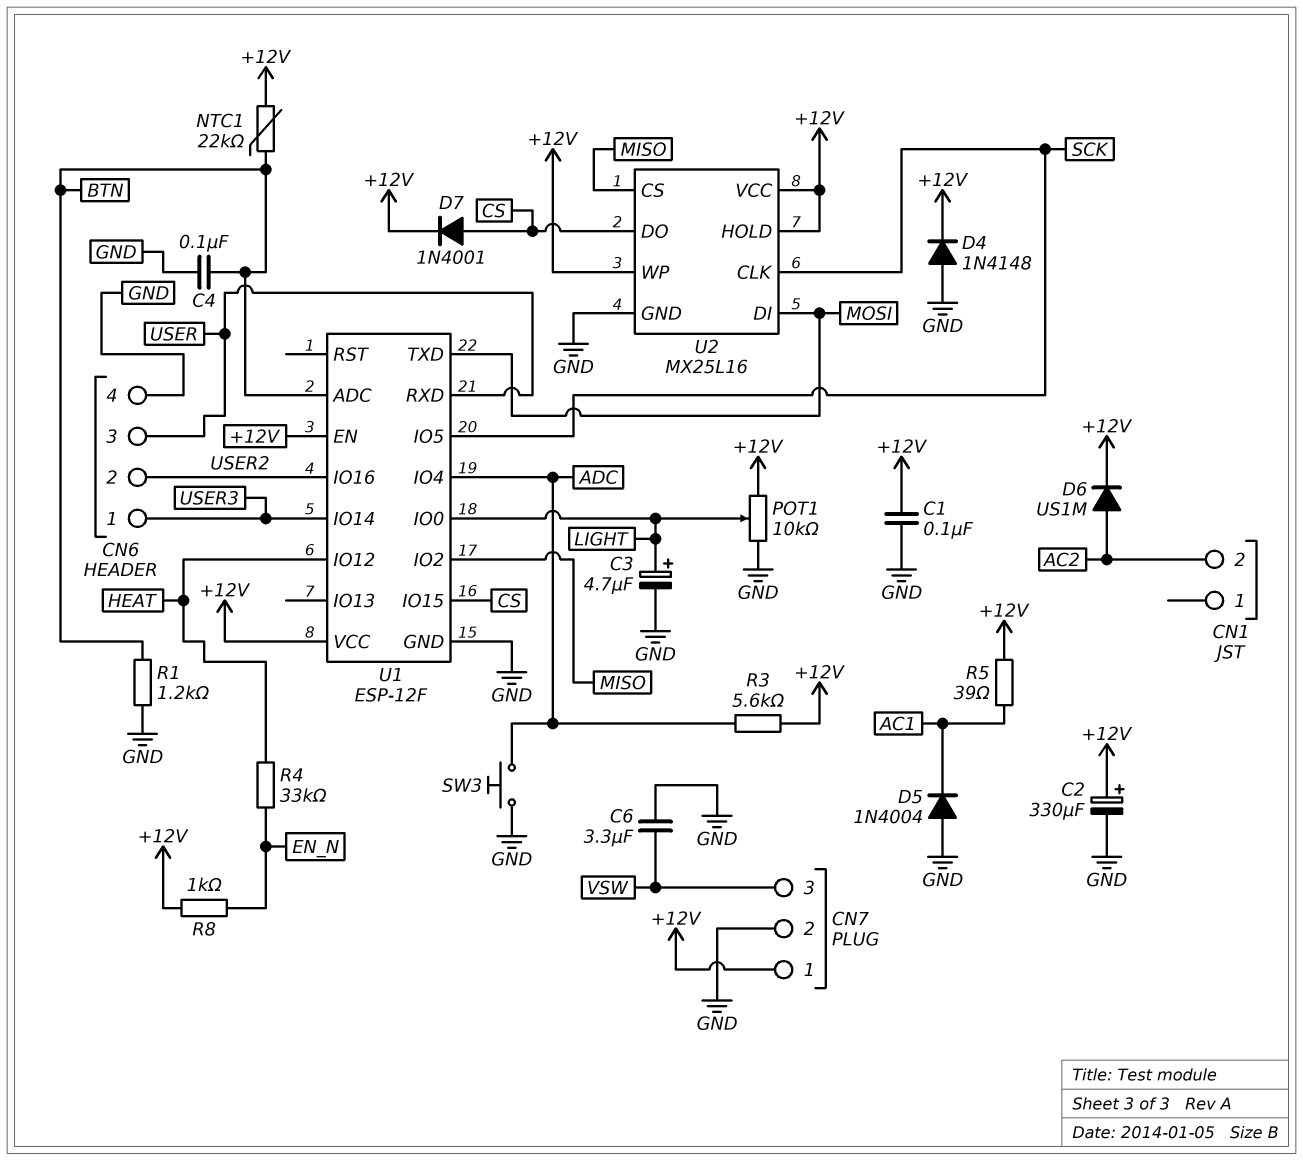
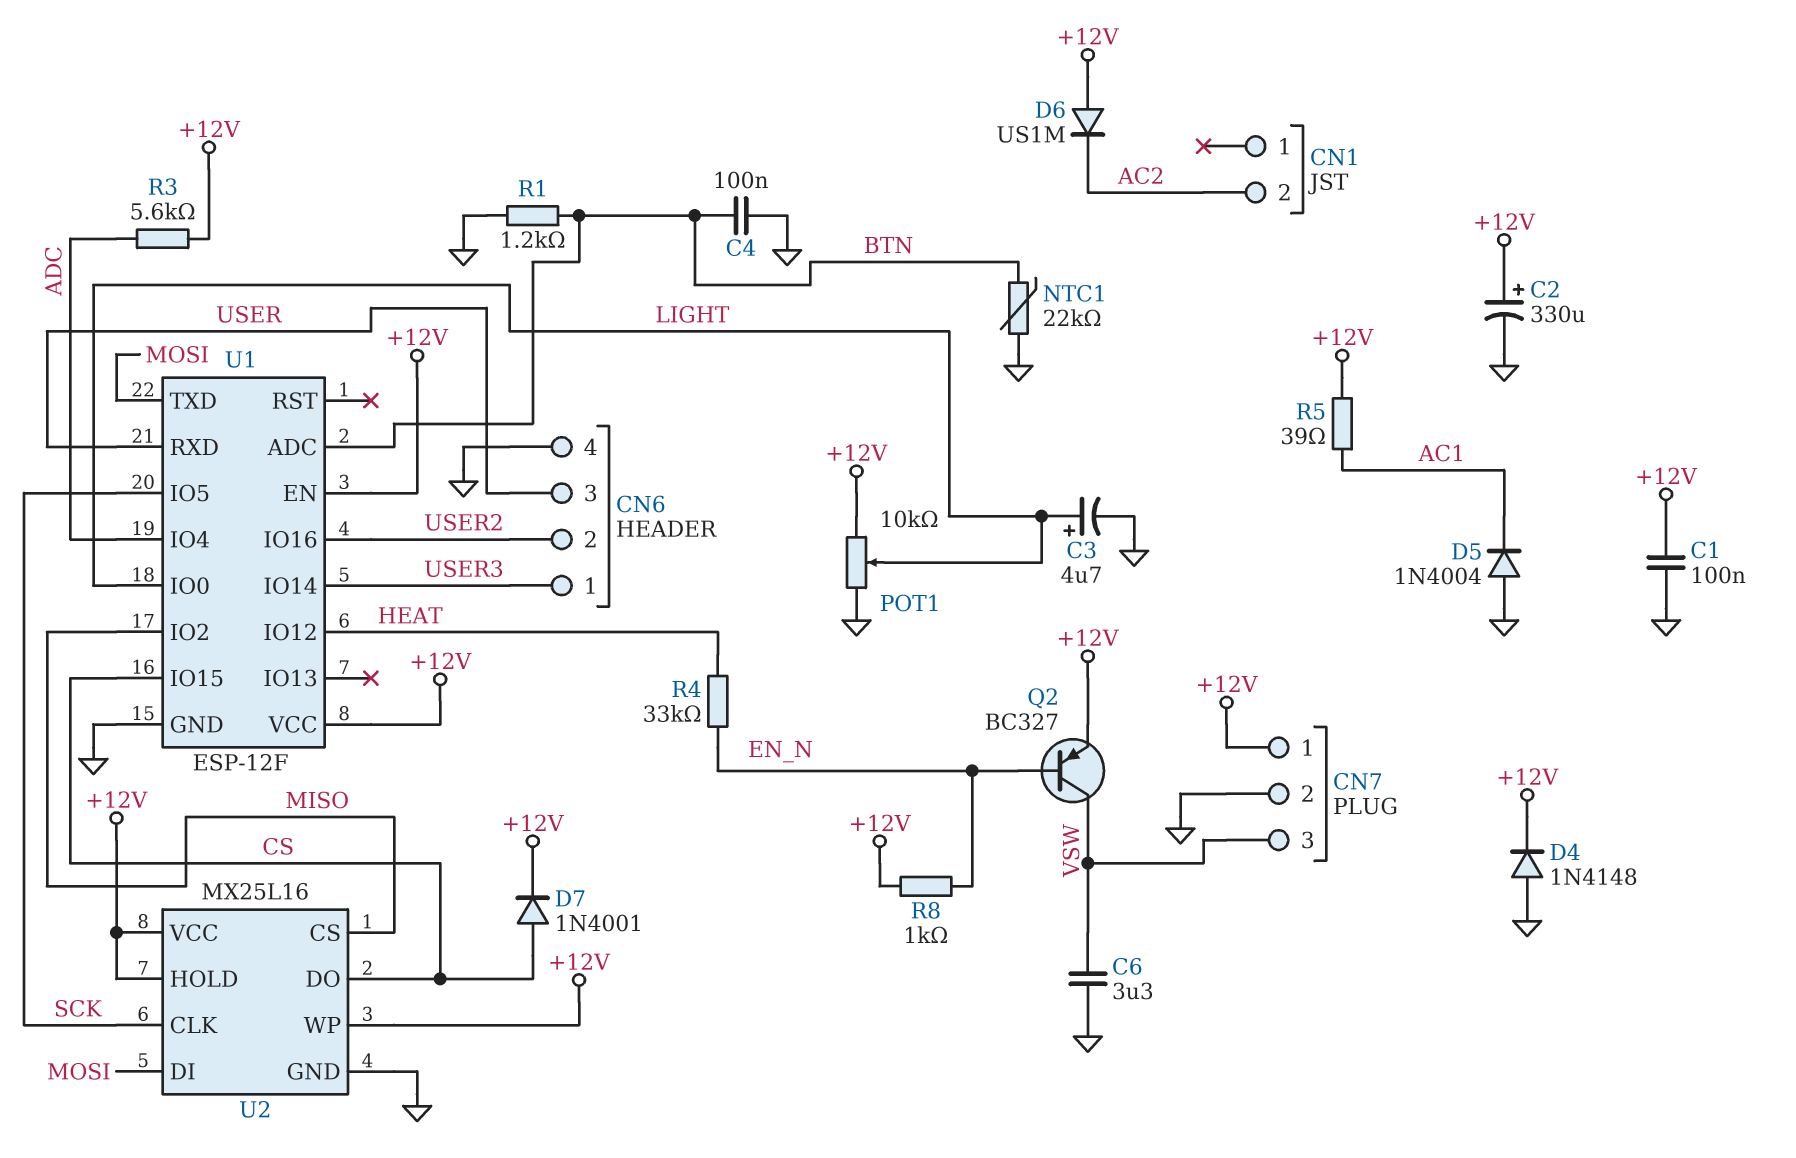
D6: diode US1M (A AC2, K +12V) -> diode US1M (A +12V, K AC2)
NTC1: 22k (+12V, BTN) -> 22k (BTN, GND)
Q2: none -> PNP BC327 (B EN_N, C VSW, E +12V)
SW3: button (ADC, GND) -> none

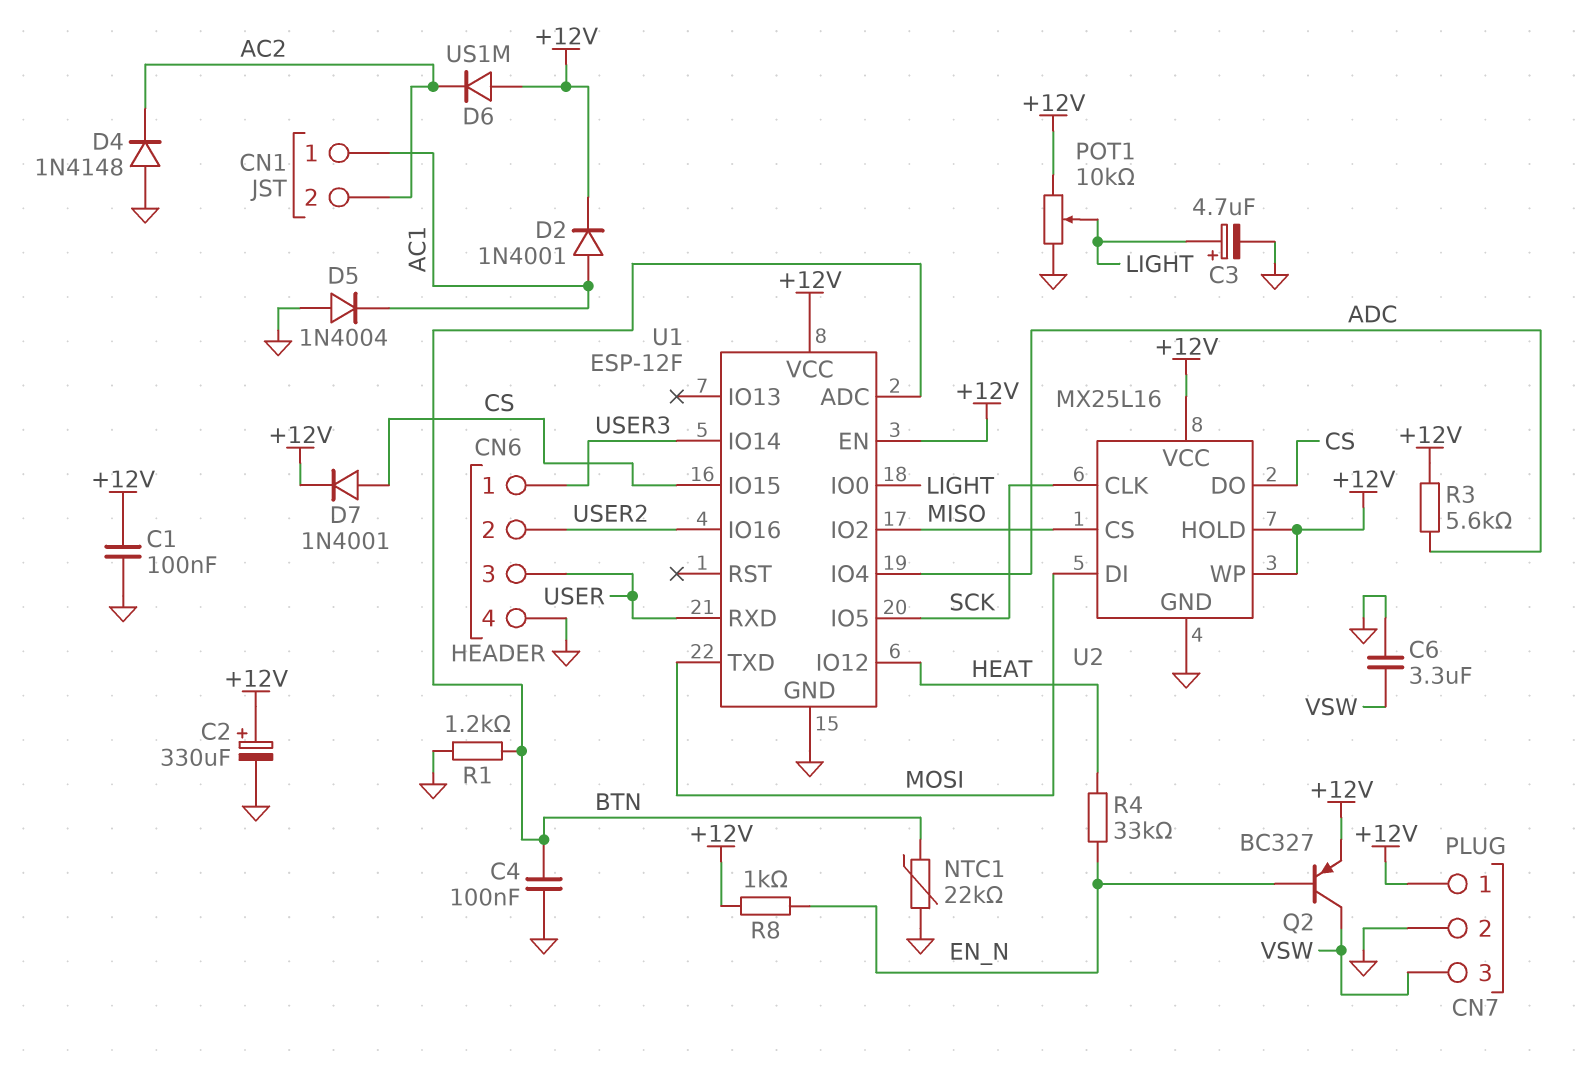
CN1 pin 1: none -> AC1
D2: none -> diode 1N4001 (A AC1, K +12V)
D4: diode 1N4148 (A GND, K +12V) -> diode 1N4148 (A GND, K AC2)
R5: 39 (+12V, AC1) -> none

